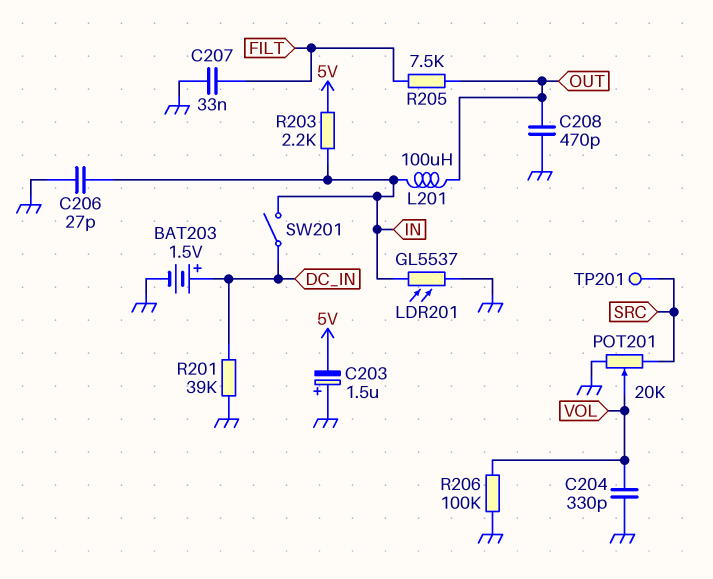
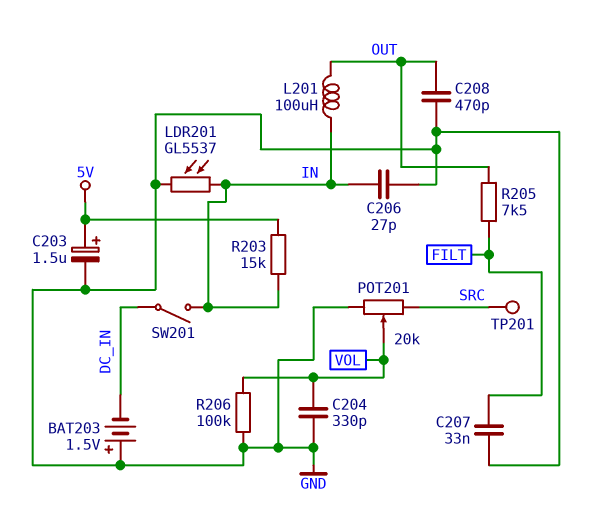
BAT203: 1.5V (plus DC_IN, minus GND) -> 1.5V (plus GND, minus DC_IN)
C203: 1.5uF (plus GND, minus 5V) -> 1.5uF (plus 5V, minus GND)
R201: 39k (DC_IN, GND) -> none
R203: 2.2k (5V, IN) -> 15k (5V, IN)

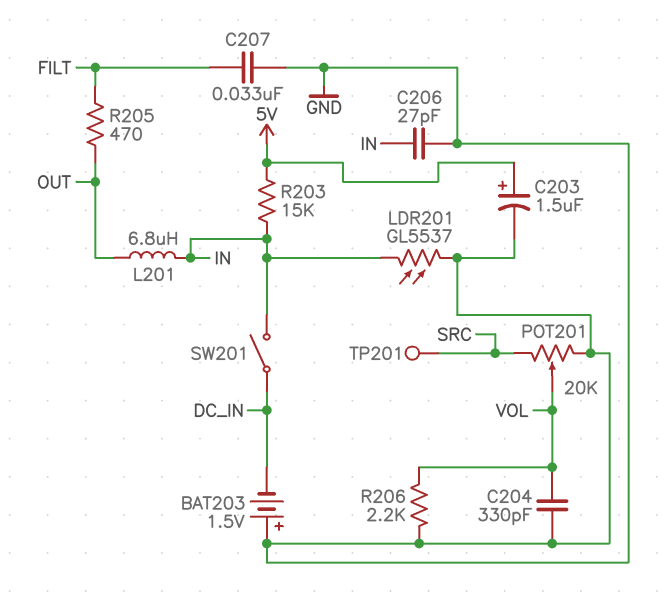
C208: 470pF (GND, OUT) -> none
L201: 100uH (IN, OUT) -> 6.8uH (IN, OUT)
R205: 7.5k (FILT, OUT) -> 470 (FILT, OUT)
R206: 100k (GND, VOL) -> 2.2k (GND, VOL)

